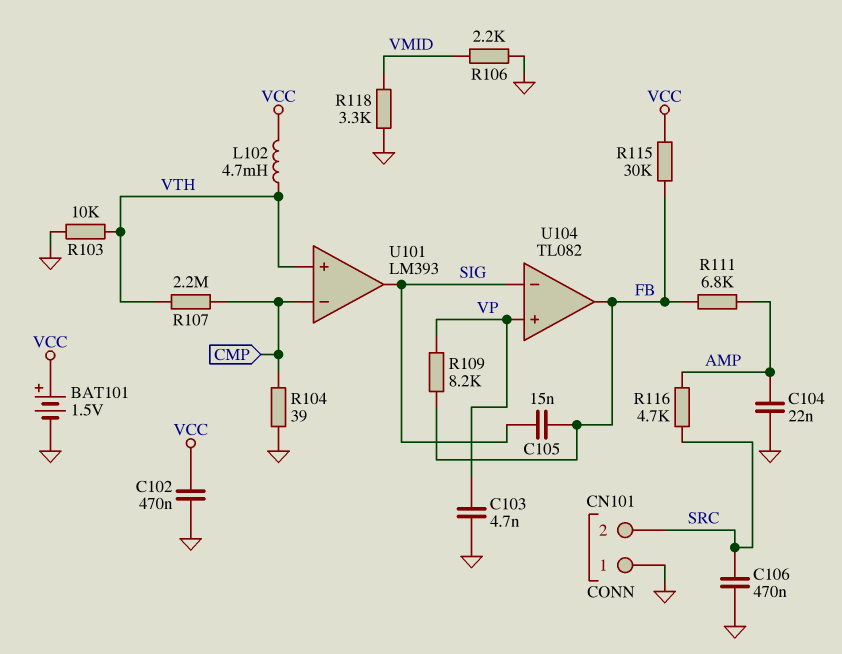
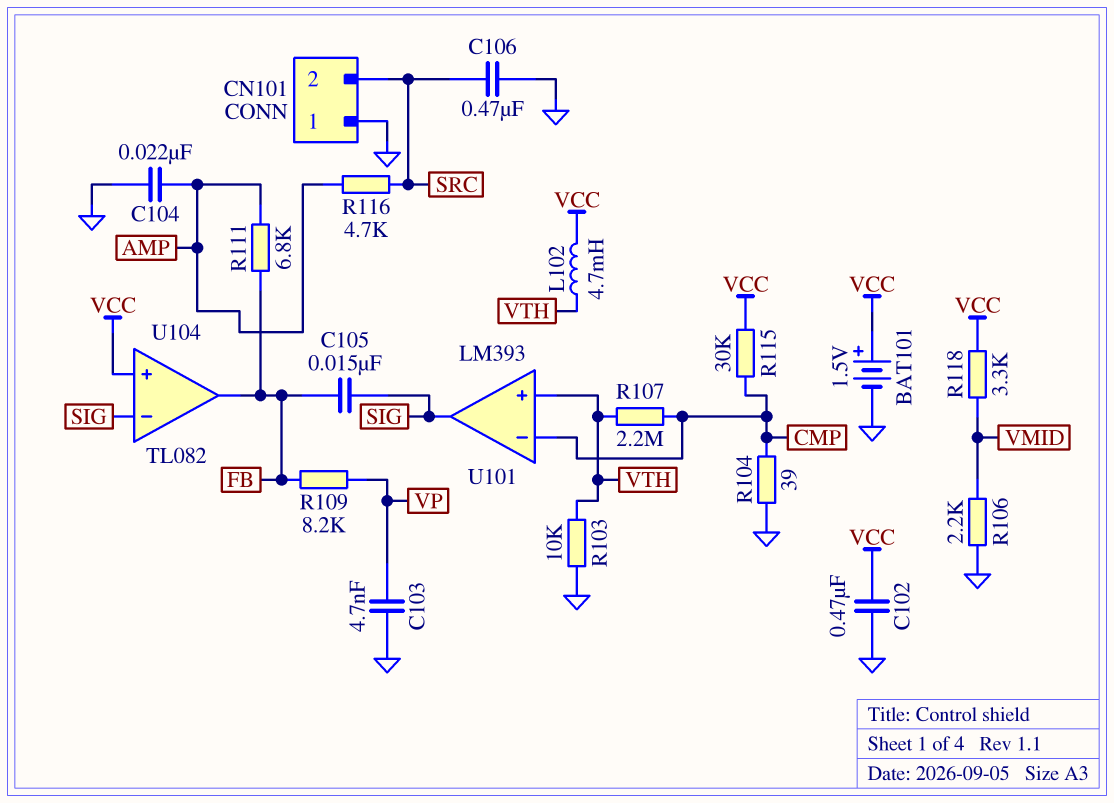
R115: 30k (FB, VCC) -> 30k (CMP, VCC)
R118: 3.3k (GND, VMID) -> 3.3k (VCC, VMID)
U104 pin in+: VP -> VCC

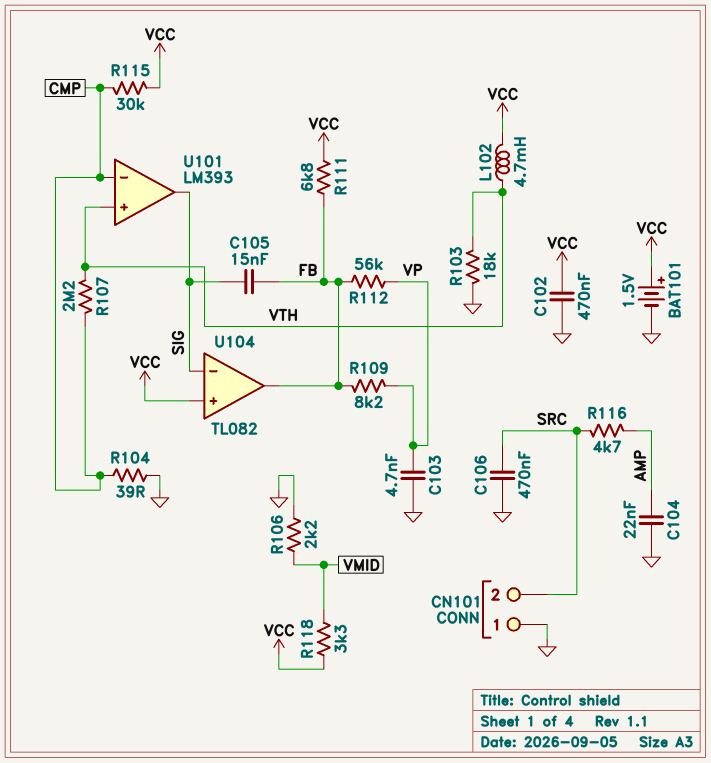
R103: 10k (GND, VTH) -> 18k (GND, VTH)
R111: 6.8k (AMP, FB) -> 6.8k (FB, VCC)
R112: none -> 56k (FB, VP)

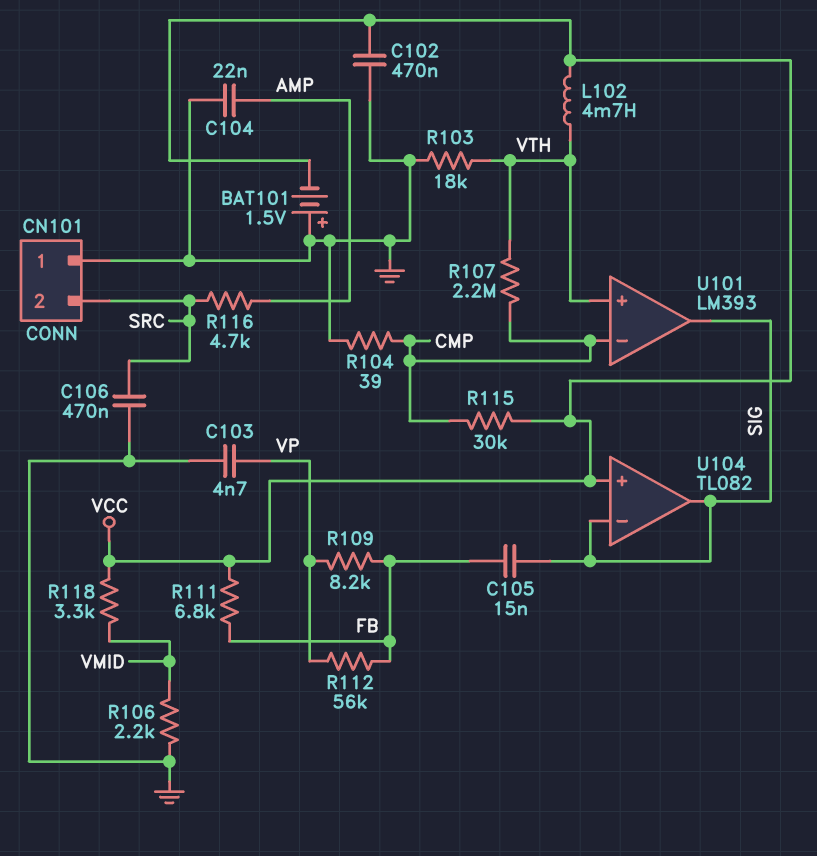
BAT101: 1.5V (plus VCC, minus GND) -> 1.5V (plus GND, minus VCC)
U104 pin out: FB -> SIG

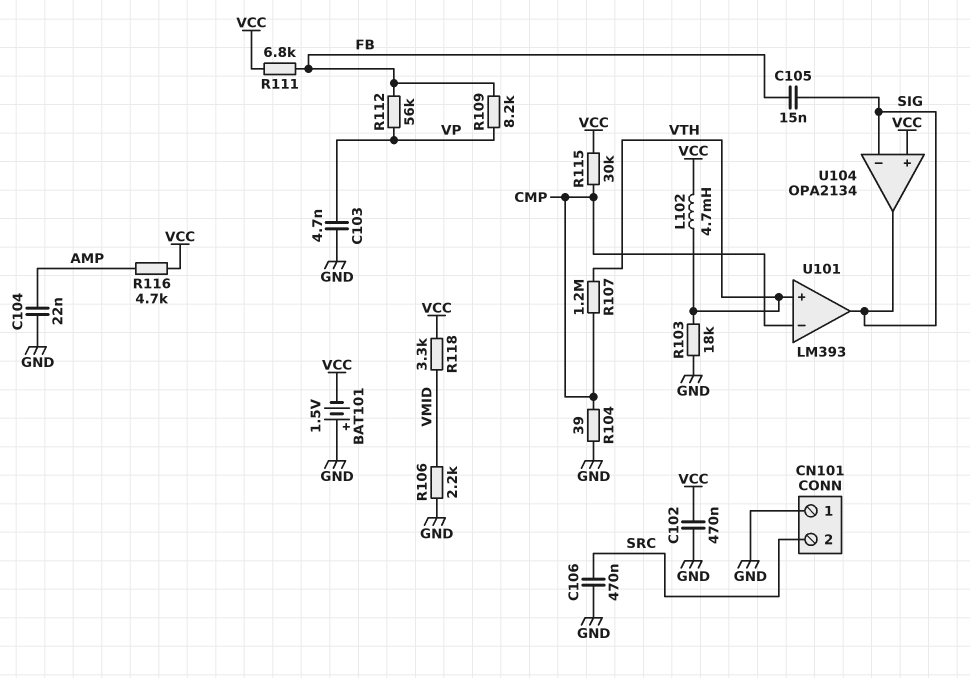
R107: 2.2M (CMP, VTH) -> 1.2M (CMP, VTH)
R116: 4.7k (AMP, SRC) -> 4.7k (AMP, VCC)
U104: TL082 -> OPA2134

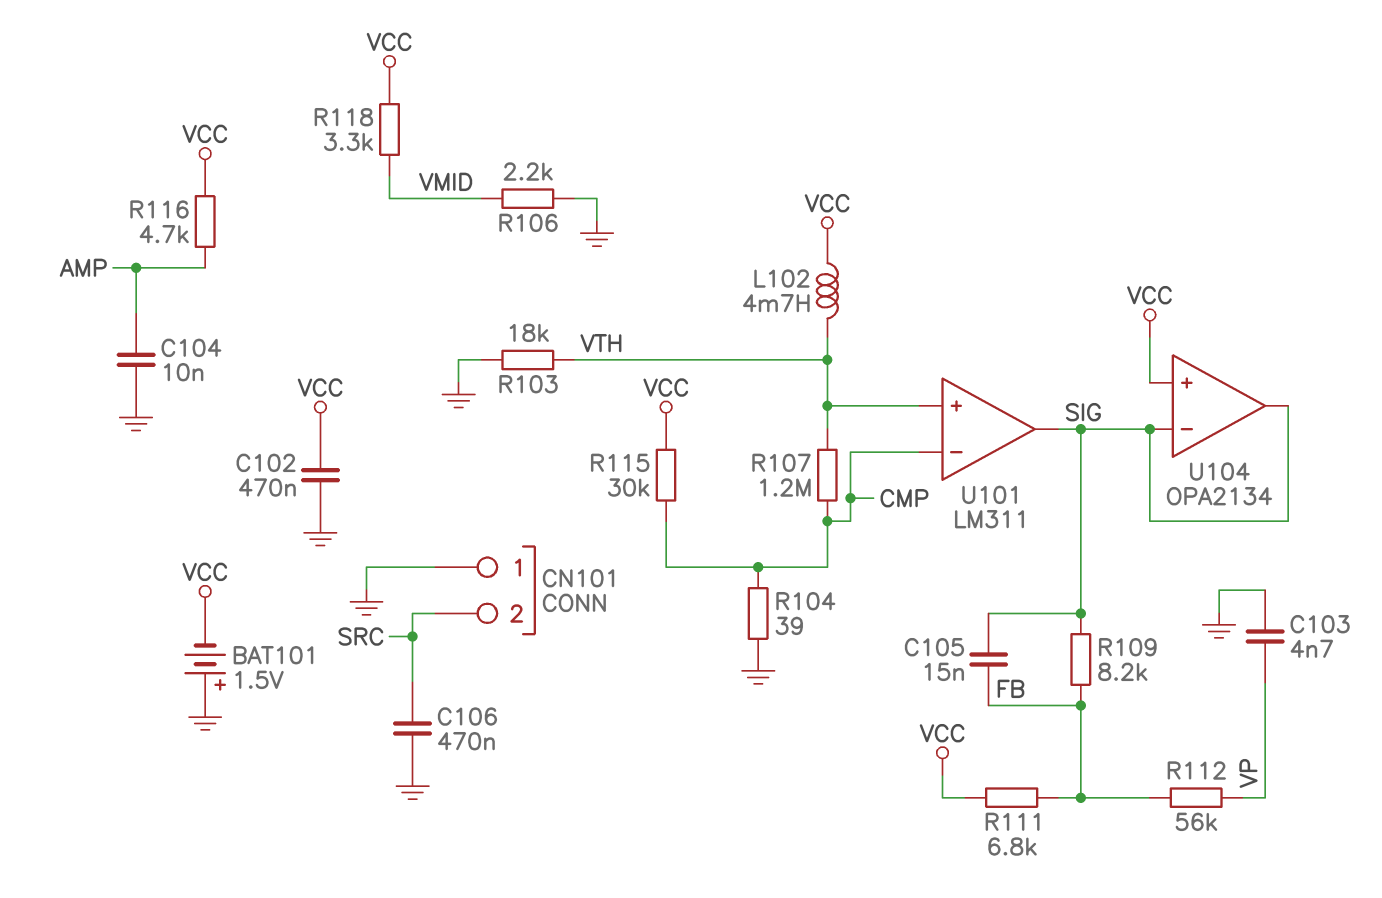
C104: 22nF (AMP, GND) -> 10nF (AMP, GND)
R109: 8.2k (FB, VP) -> 8.2k (FB, SIG)
U101: LM393 -> LM311

